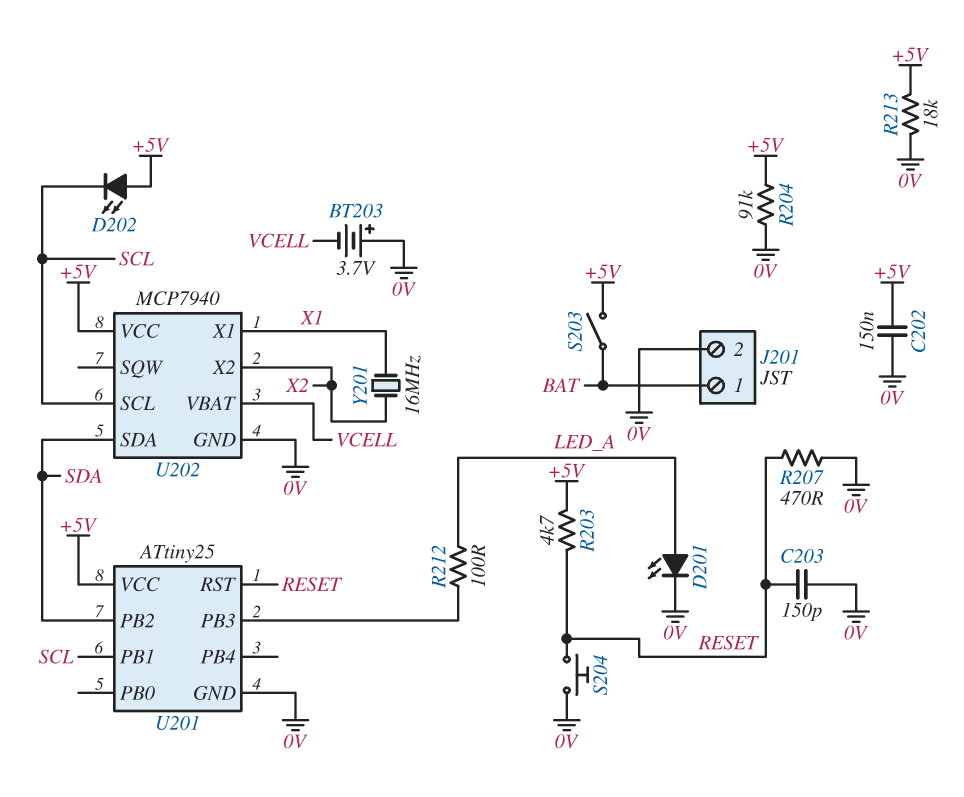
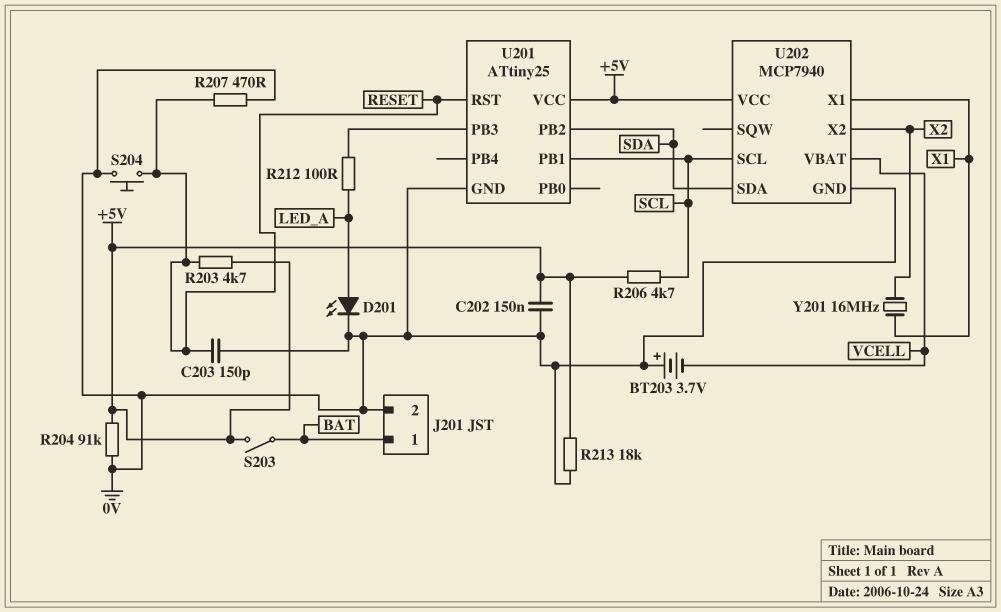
D202: LED (A +5V, K SCL) -> none
R206: none -> 4.7k (+5V, SCL)

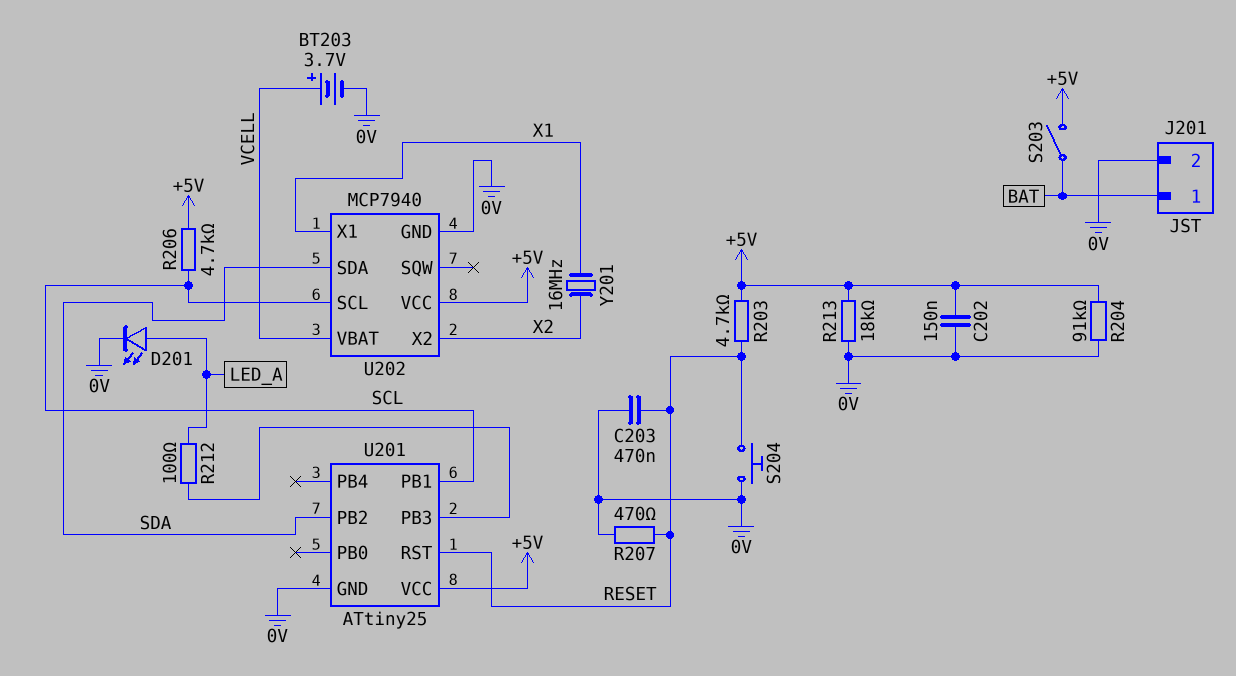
BT203: 3.7V (plus 0V, minus VCELL) -> 3.7V (plus VCELL, minus 0V)
C203: 150pF (0V, RESET) -> 470nF (0V, RESET)

